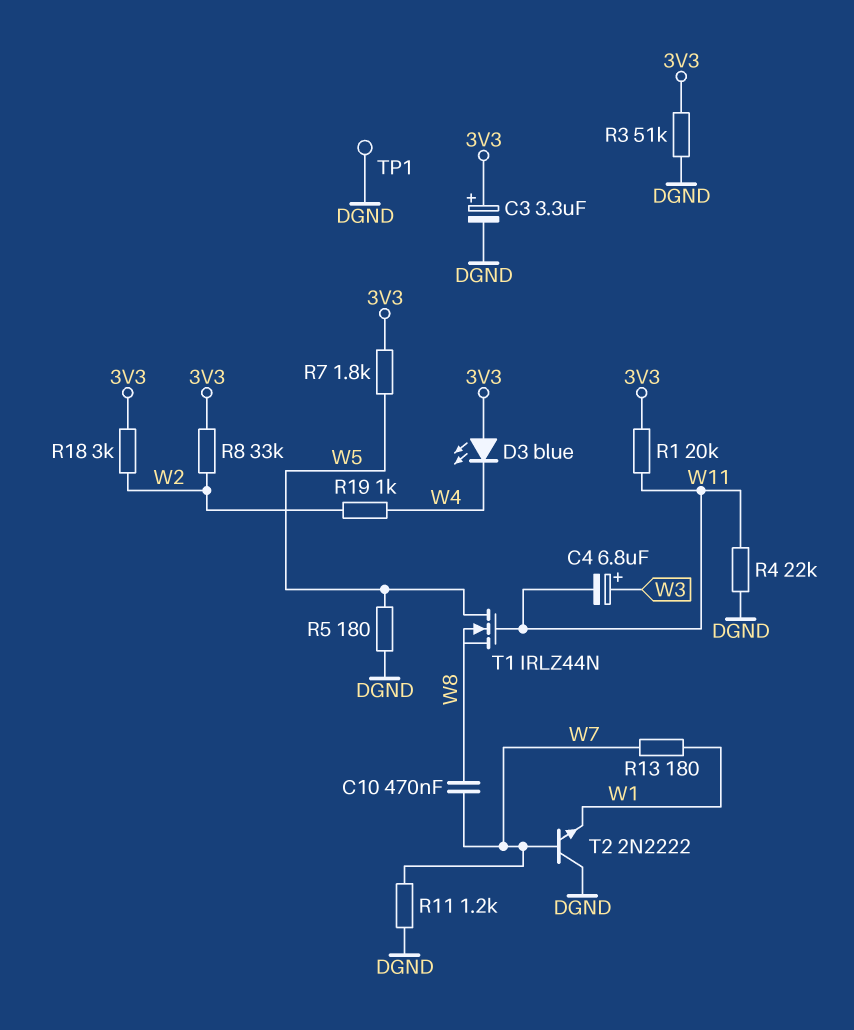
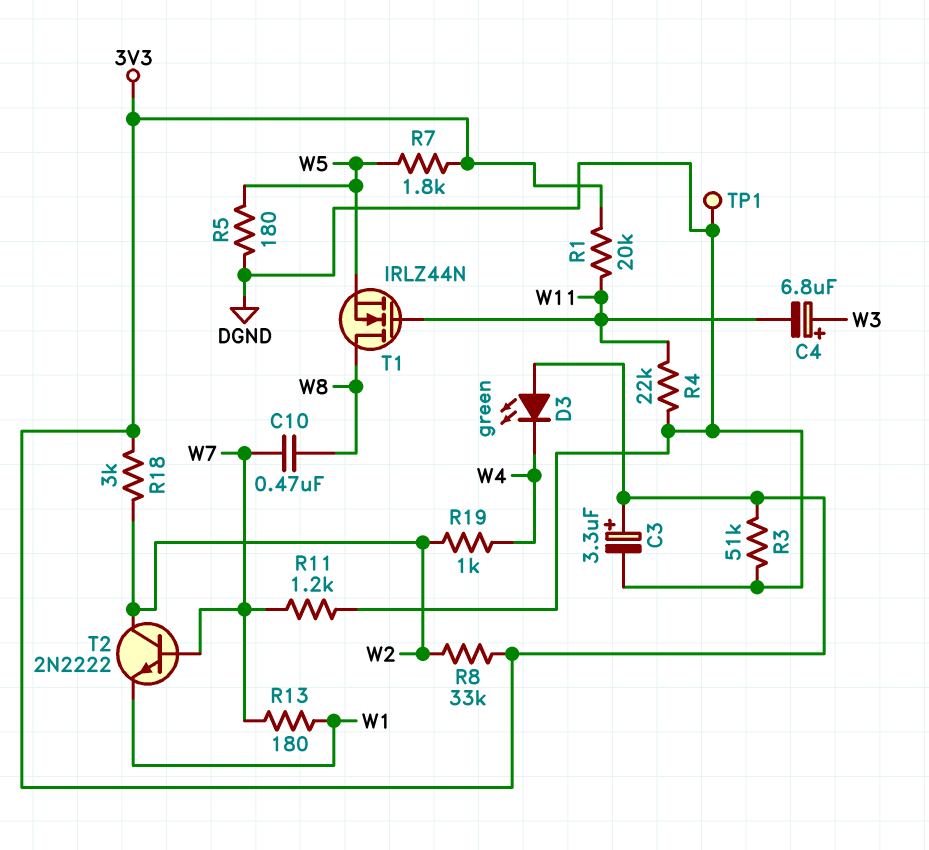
D3: LED blue (A 3V3, K W4) -> LED green (A 3V3, K W4)
T1: NMOS IRLZ44N (G W11, D W5, S W8) -> NMOS IRLZ44N (G W11, D W8, S W5)
T2: NPN 2N2222 (B W7, C DGND, E W1) -> NPN 2N2222 (B W7, C W2, E W1)

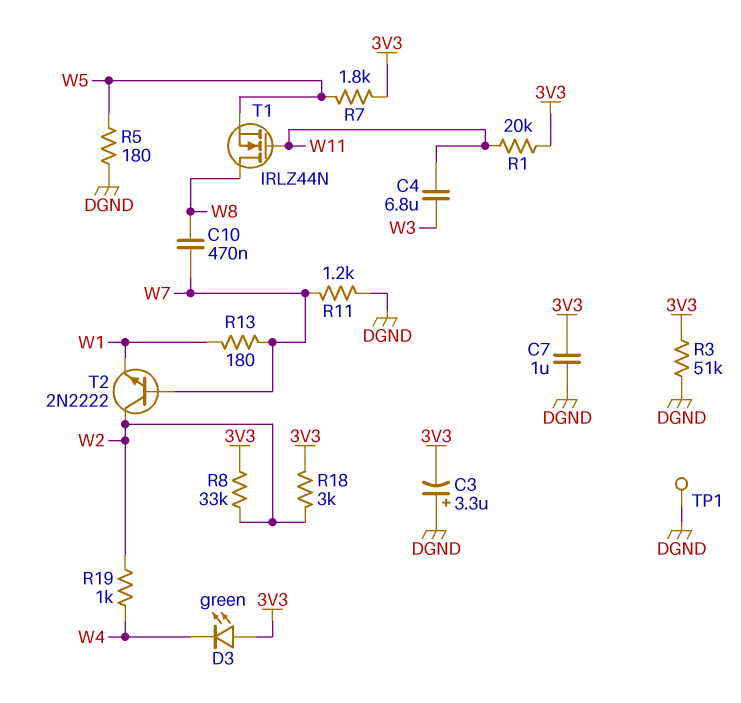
C3: 3.3uF (plus 3V3, minus DGND) -> 3.3uF (plus DGND, minus 3V3)
C4: 6.8uF (plus W3, minus W11) -> 6.8uF (W3, W11)
C7: none -> 1uF (3V3, DGND)
R4: 22k (DGND, W11) -> none

